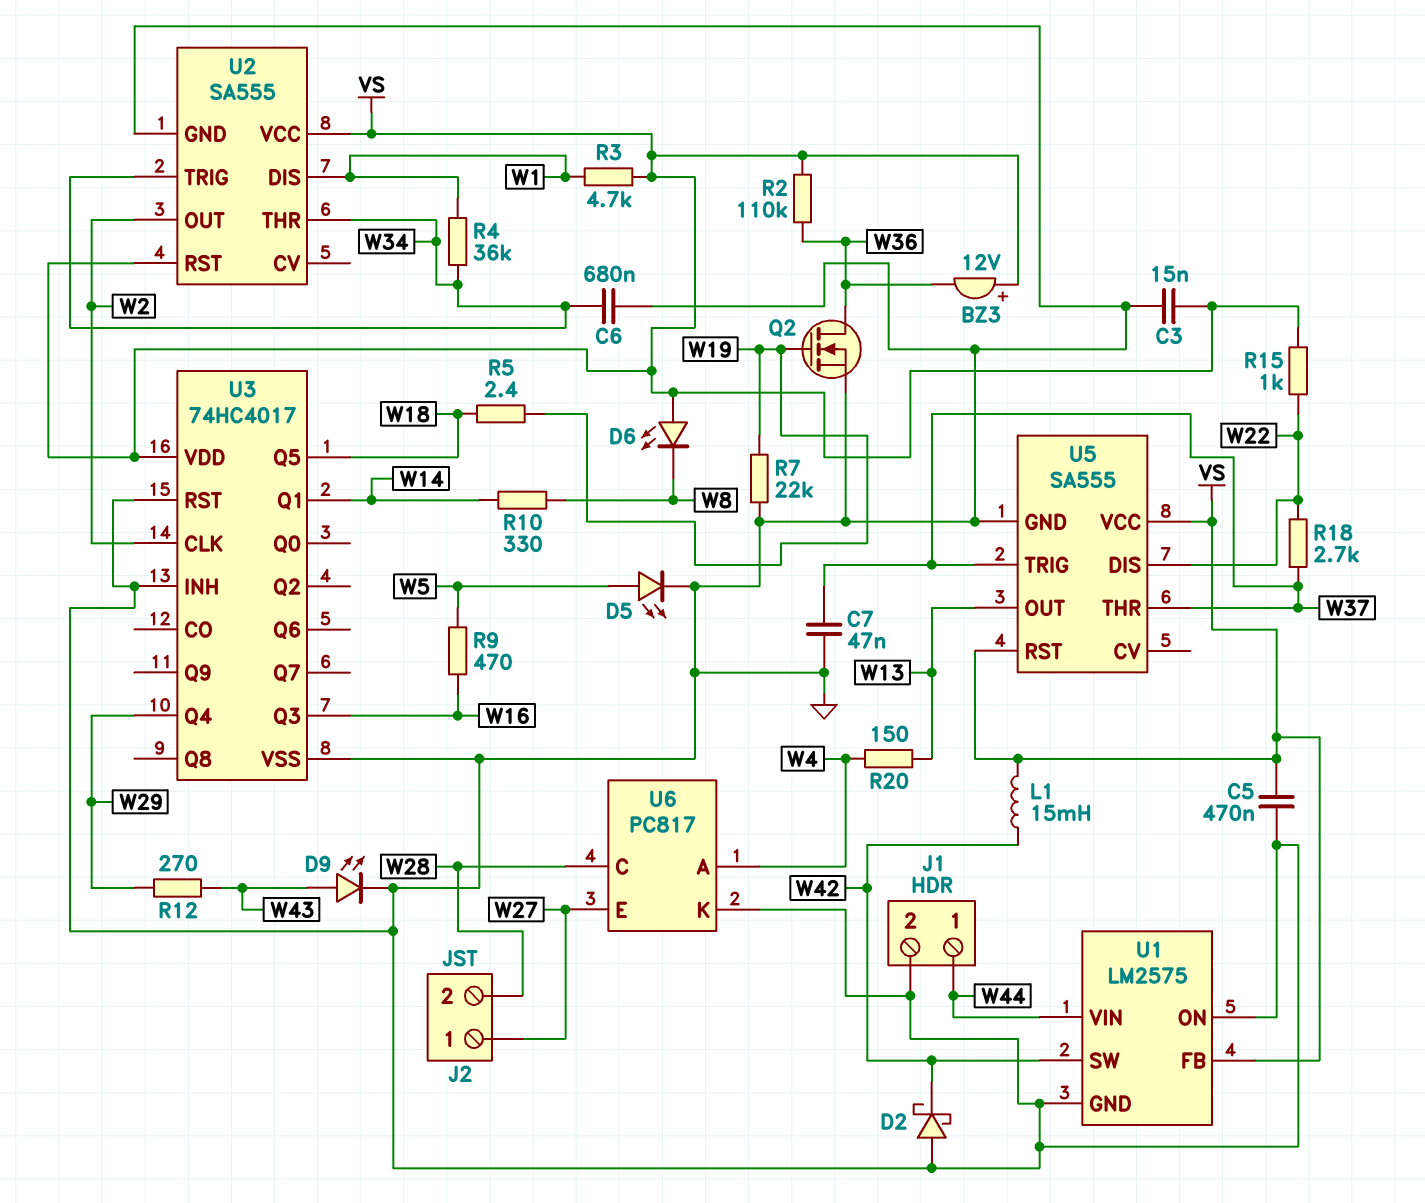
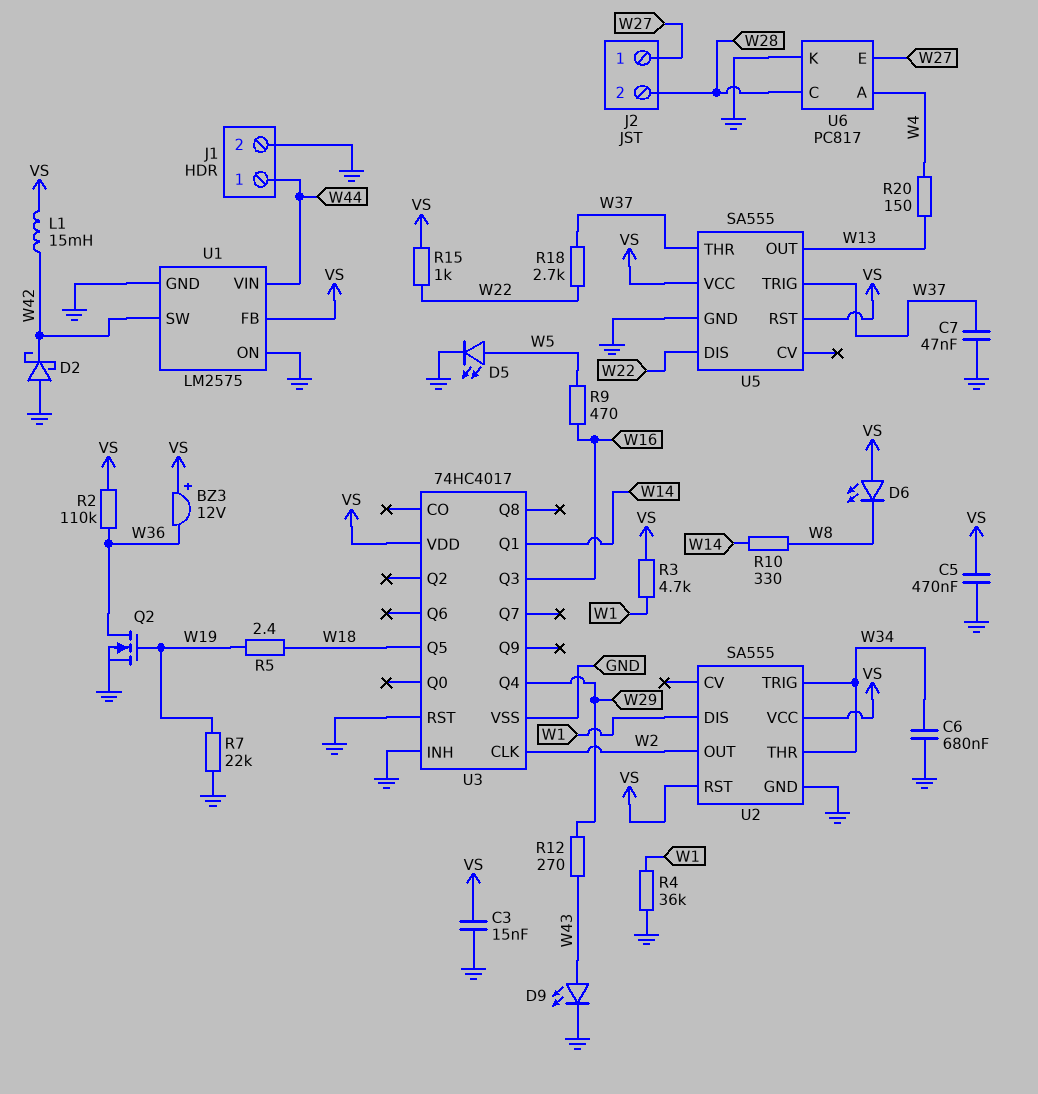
R4: 36k (W1, W34) -> 36k (GND, W1)

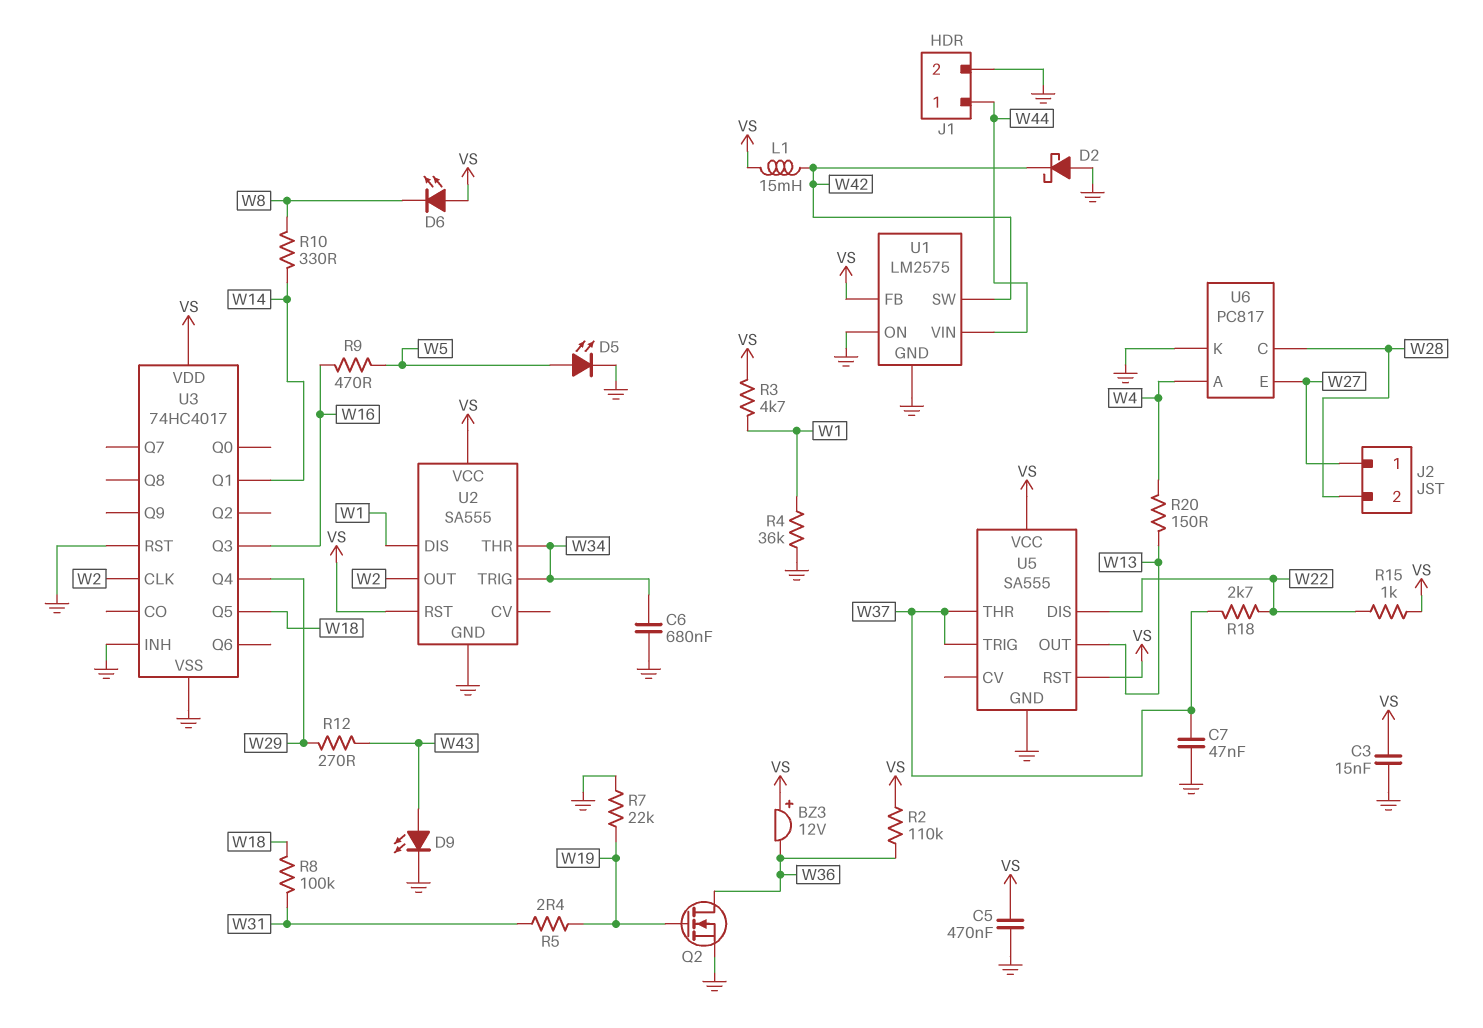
R5: 2.4 (W18, W19) -> 2.4 (W19, W31)
R8: none -> 100k (W18, W31)

